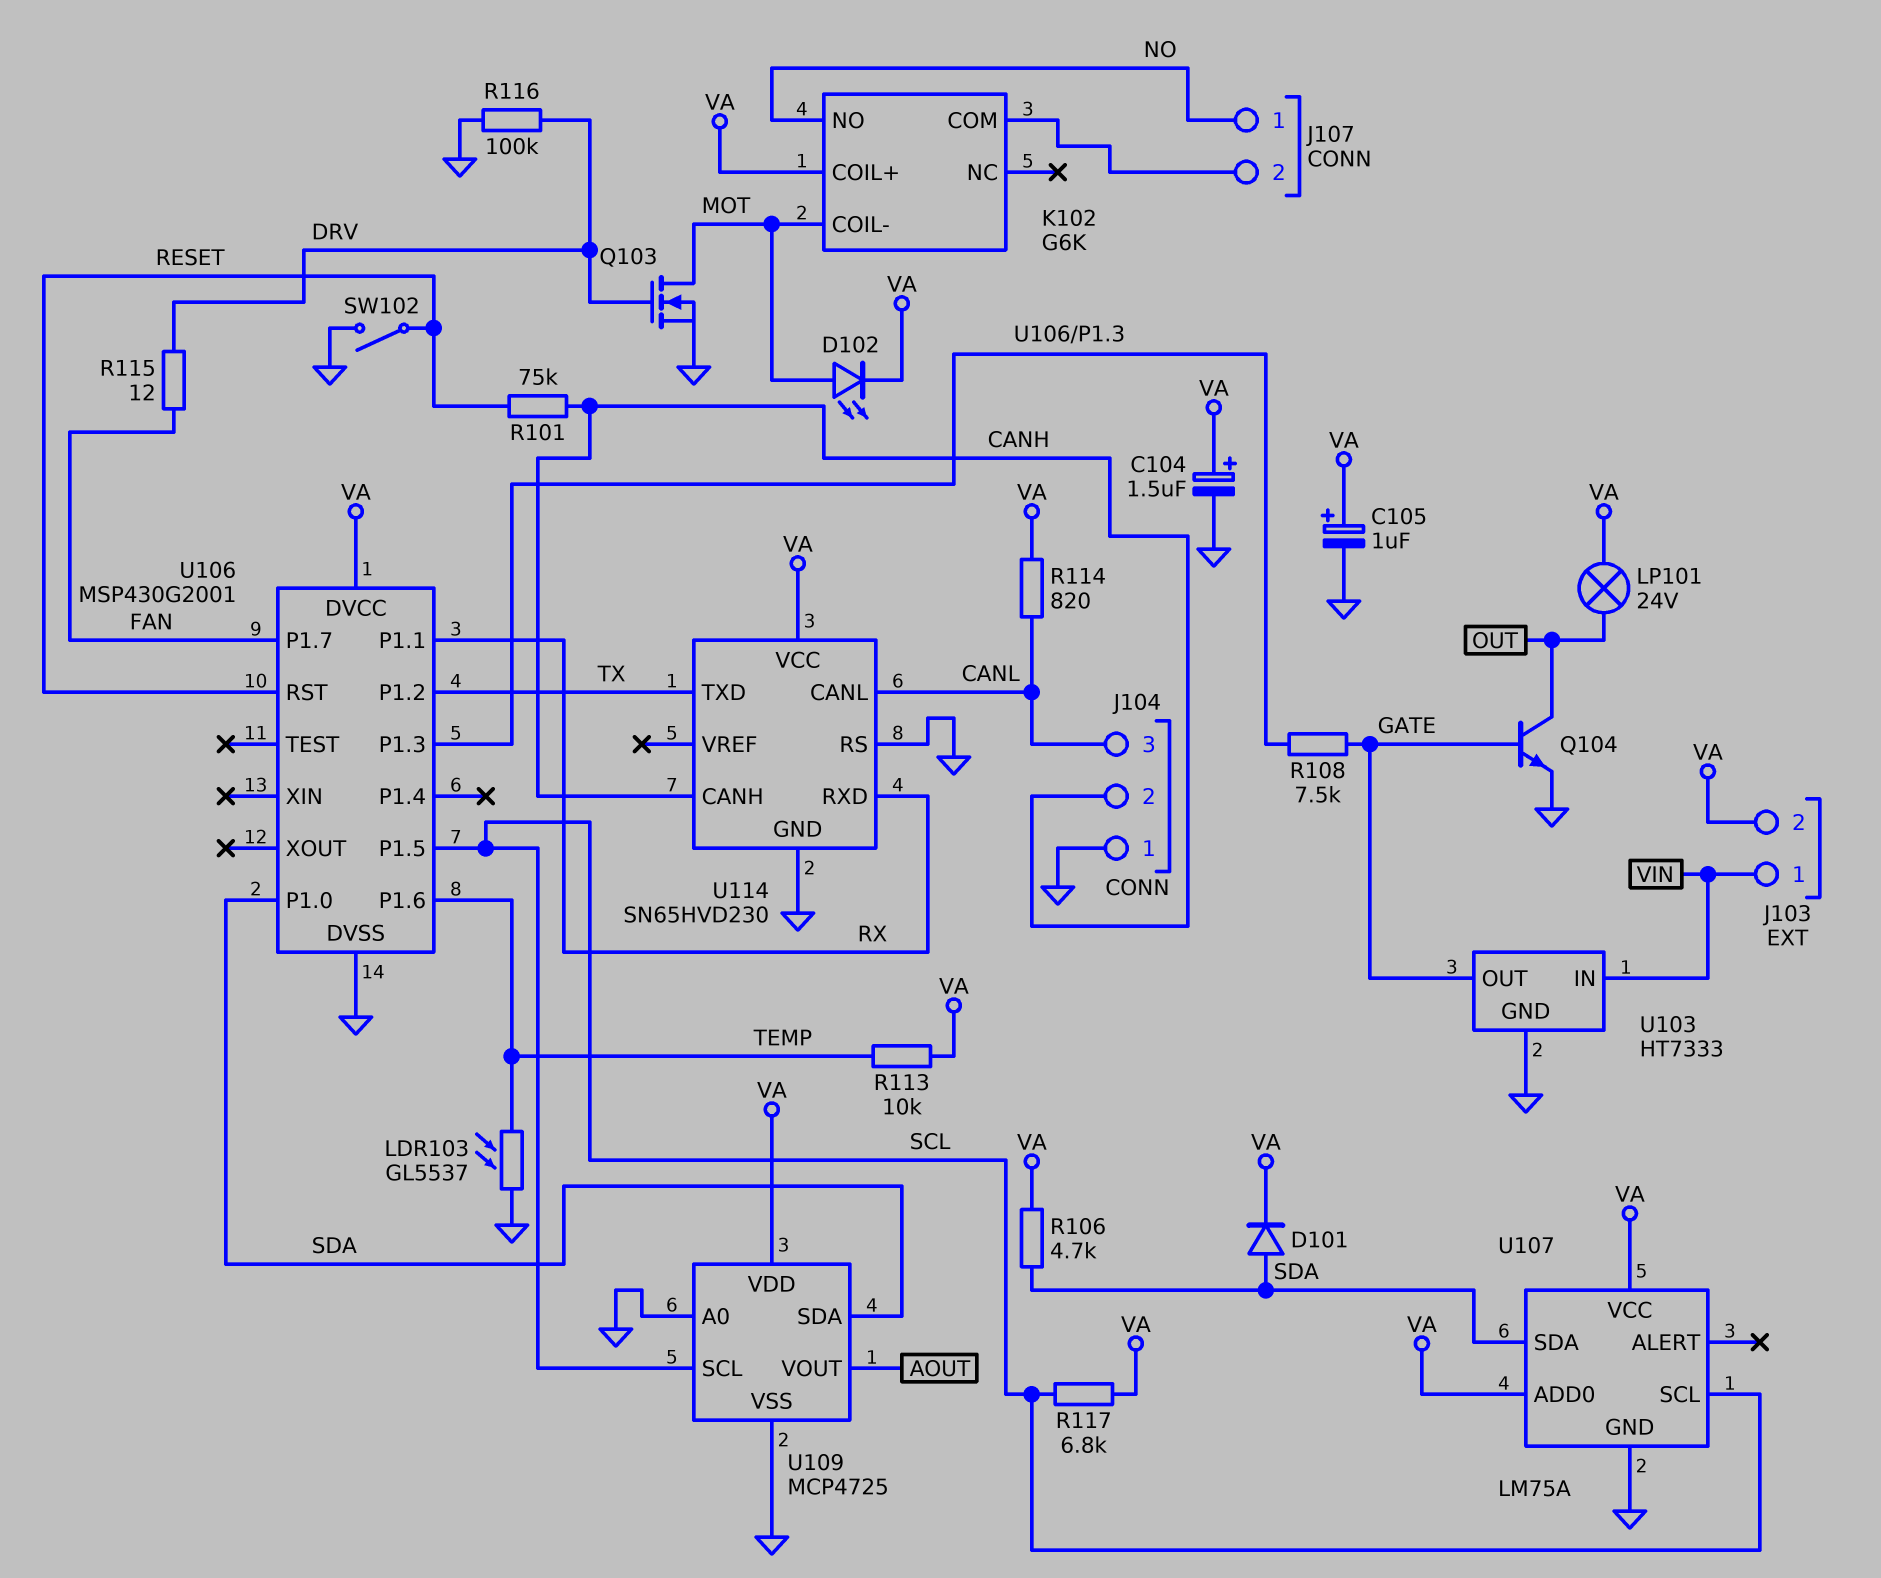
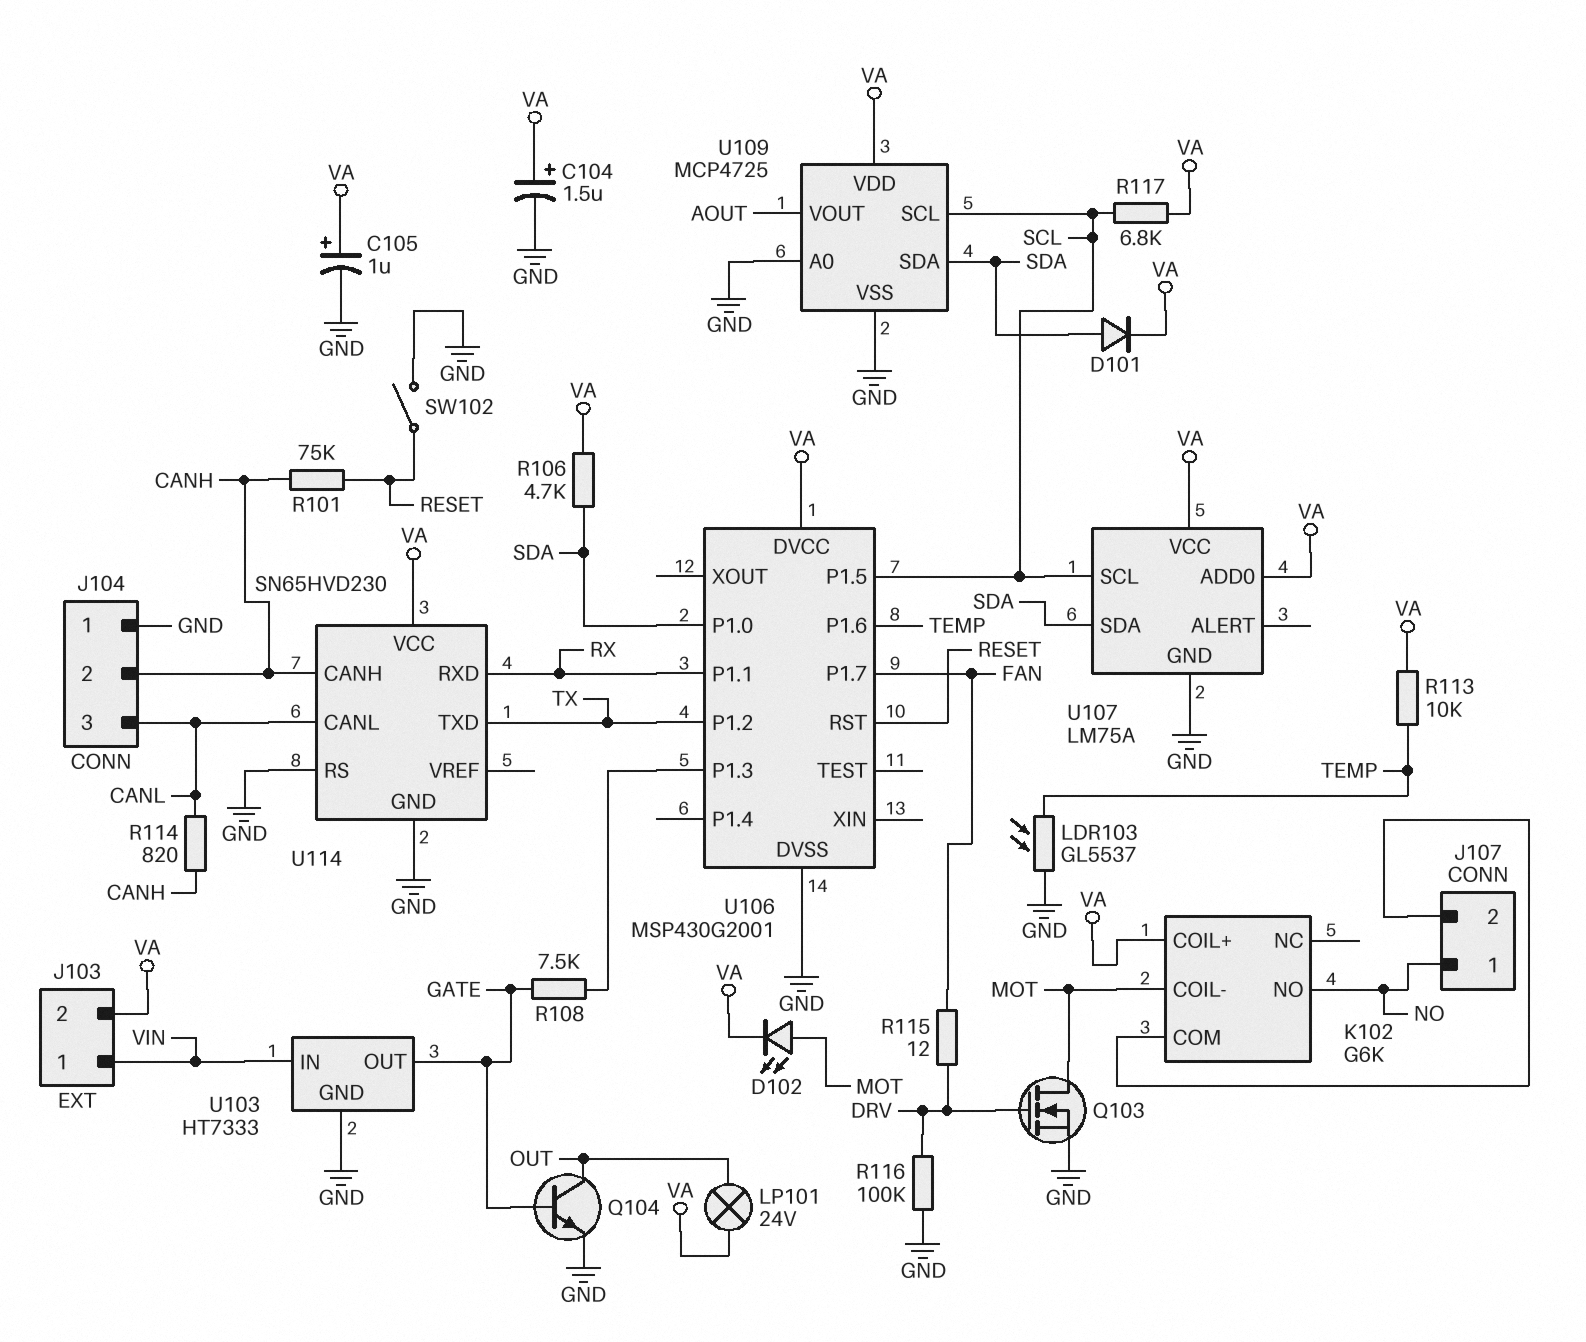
R114: 820 (CANL, VA) -> 820 (CANH, CANL)

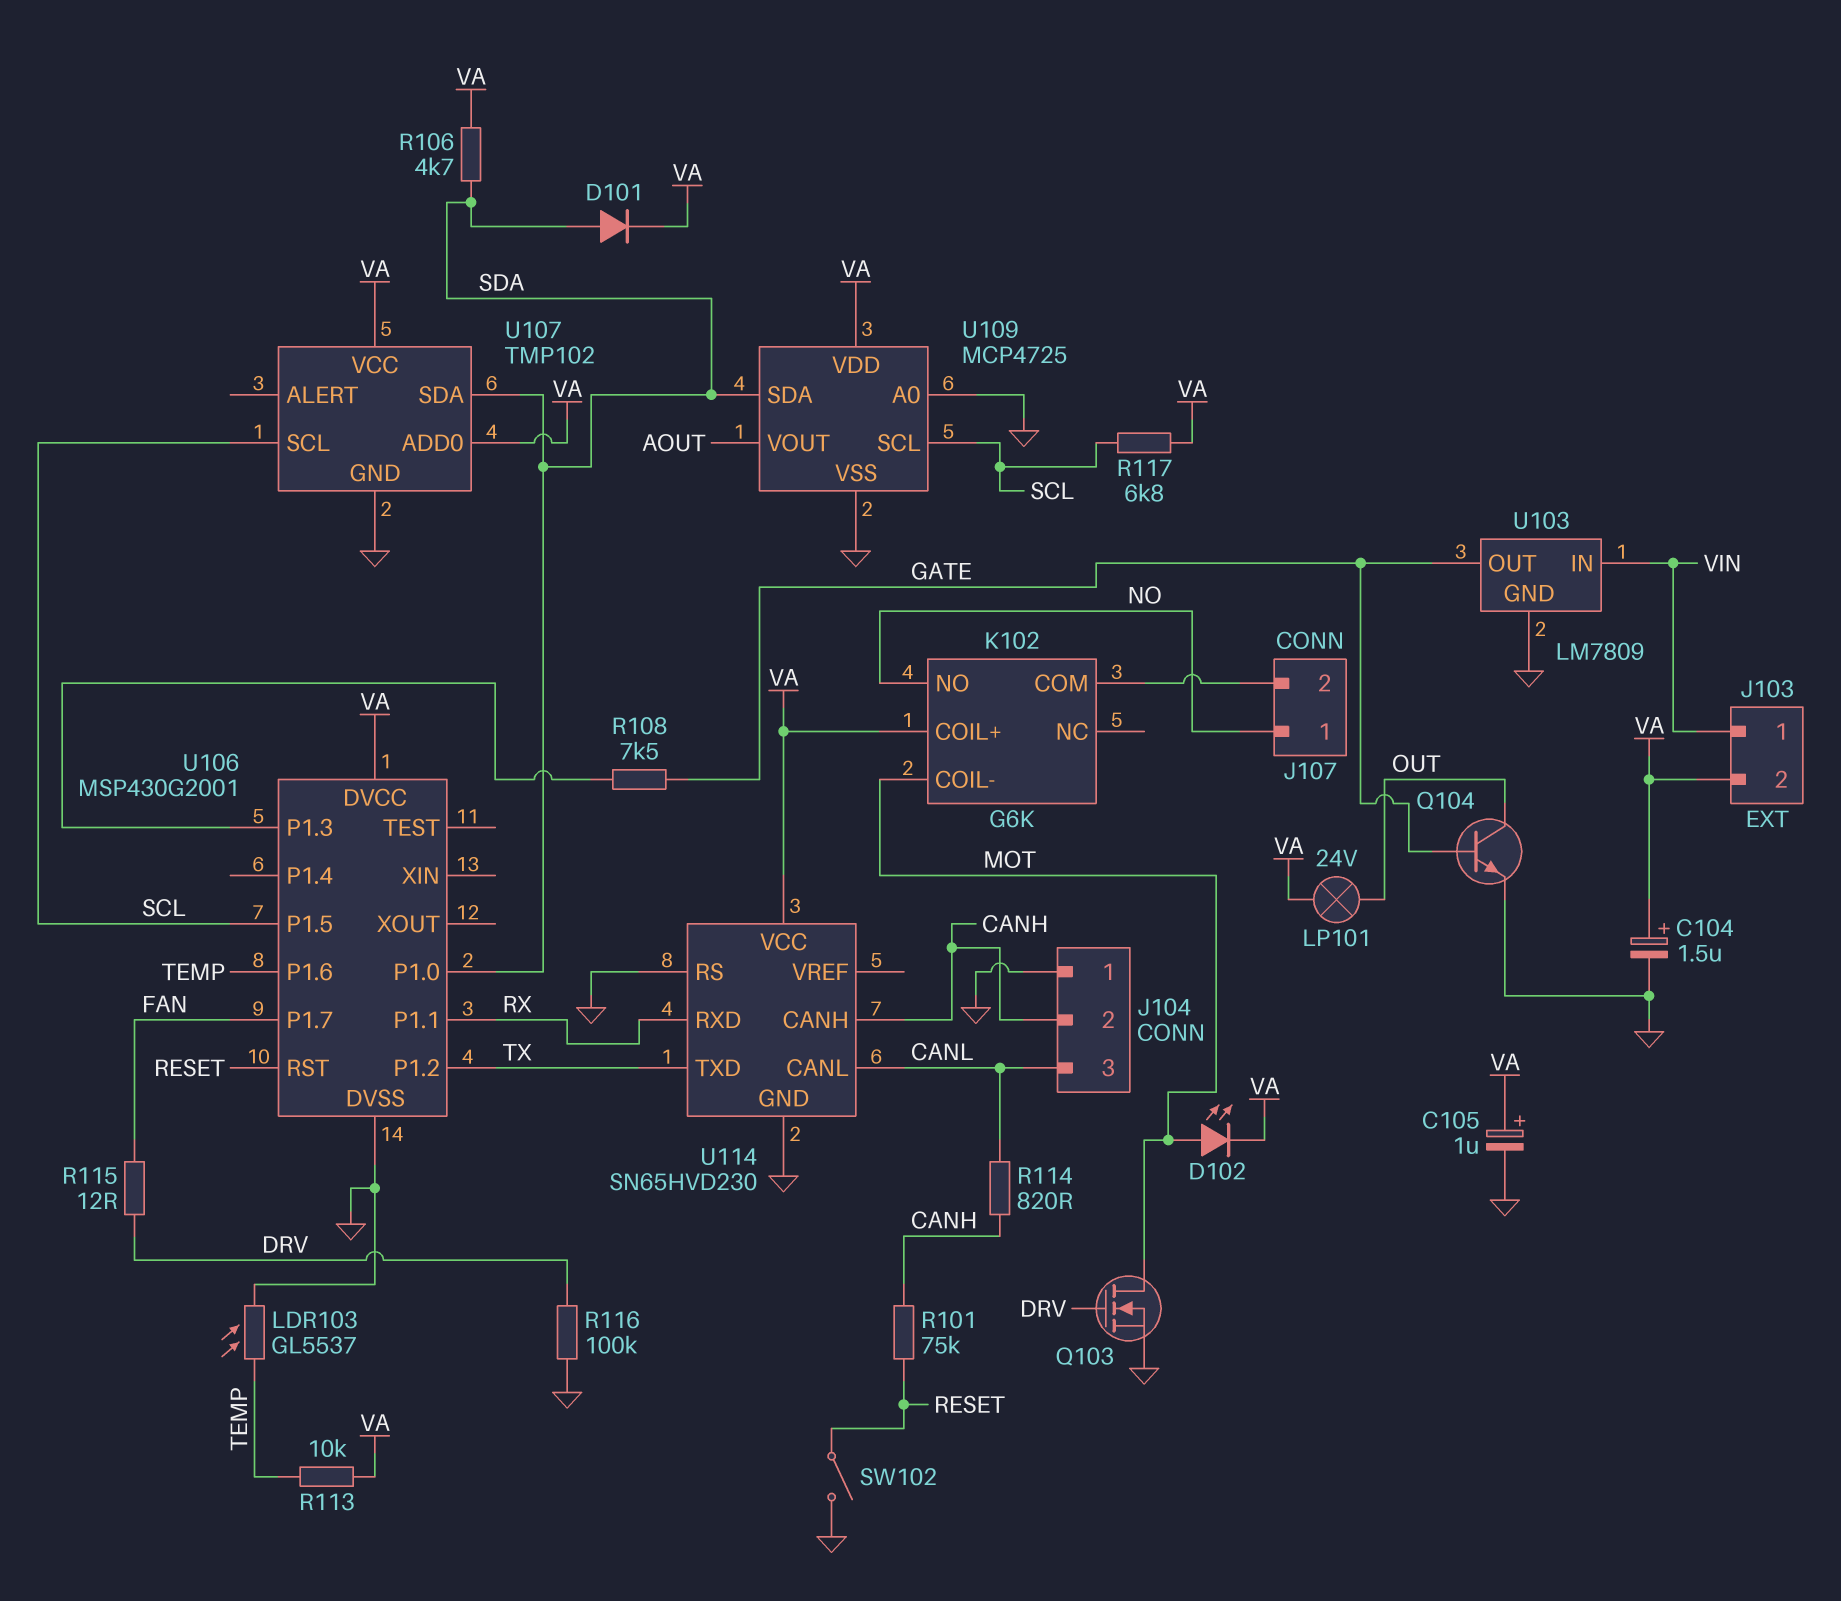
U103: HT7333 -> LM7809
U107: LM75A -> TMP102

